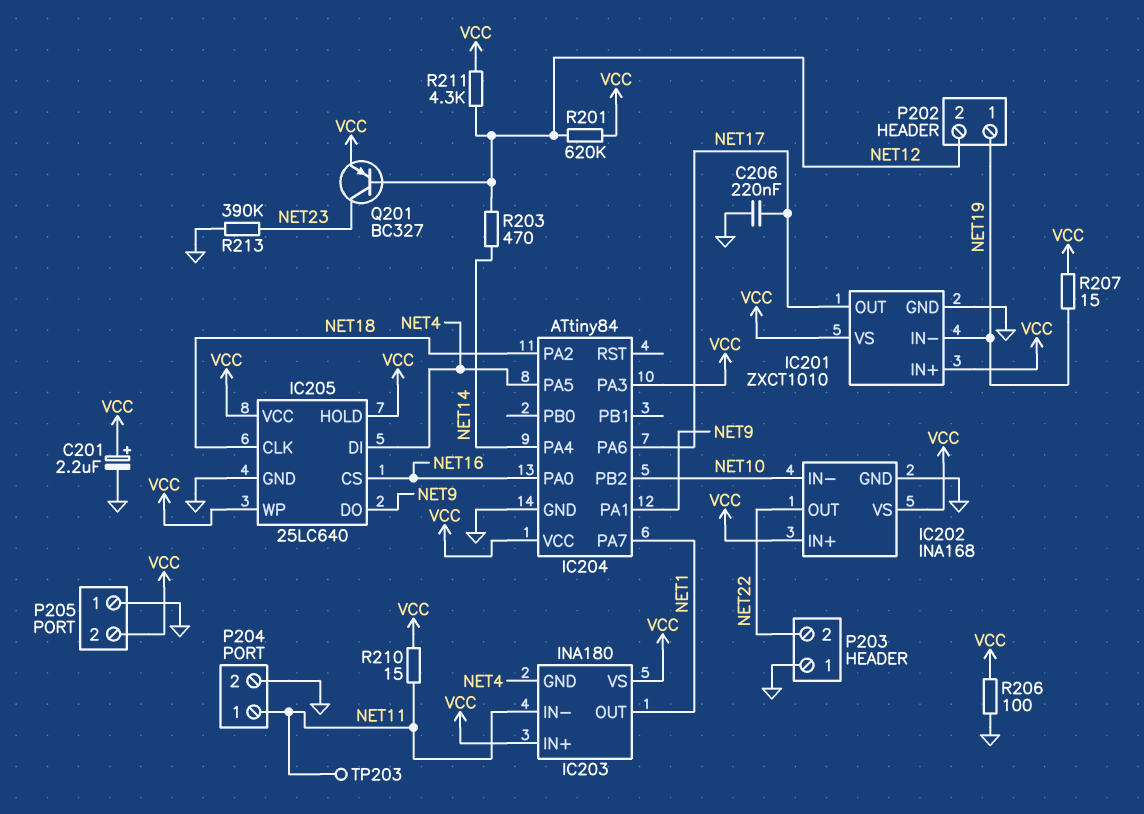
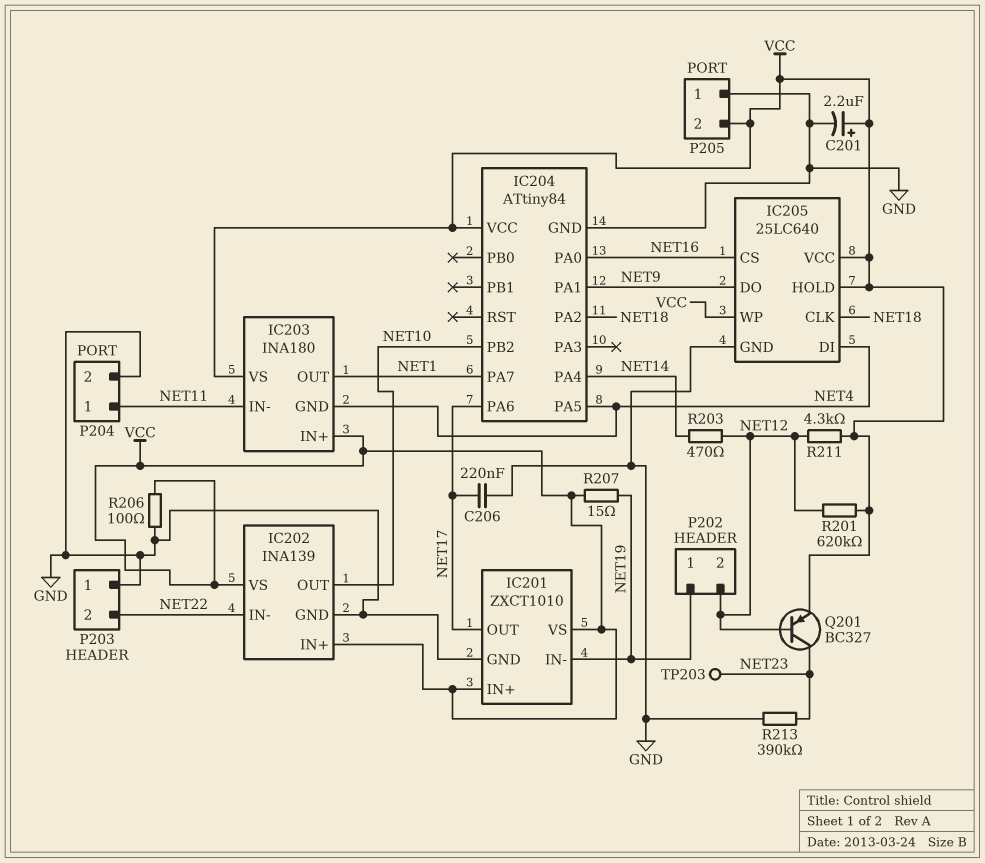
IC202: INA168 -> INA139
IC202 pin IN-: NET10 -> NET22
IC202 pin OUT: NET22 -> NET10
IC204 pin PA3: VCC -> none
R210: 15 (NET11, VCC) -> none
TP203: test point (NET11) -> test point (NET23)

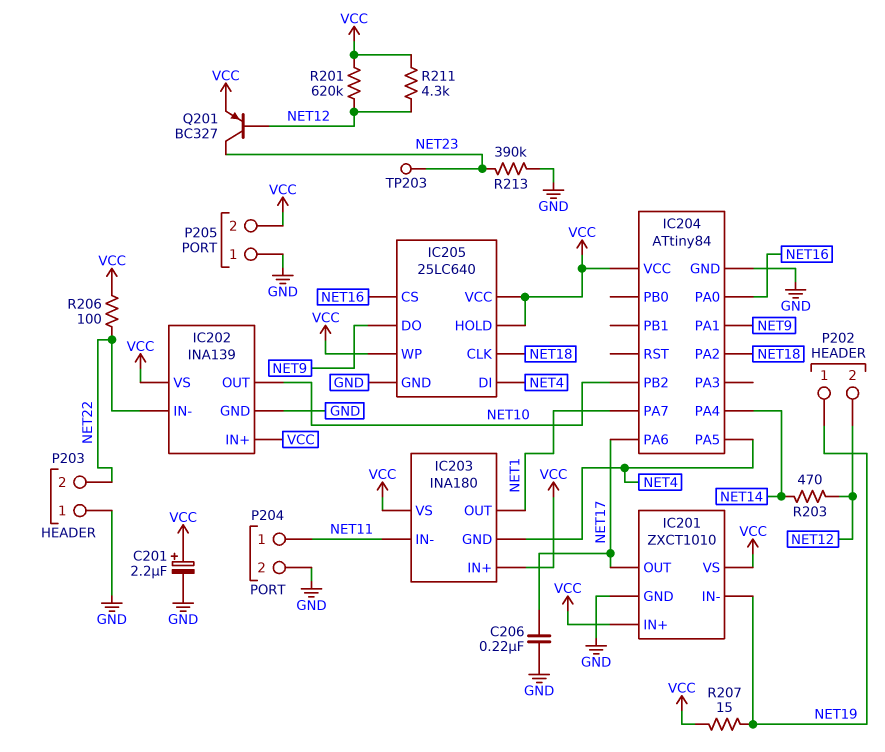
R206: 100 (GND, VCC) -> 100 (NET22, VCC)

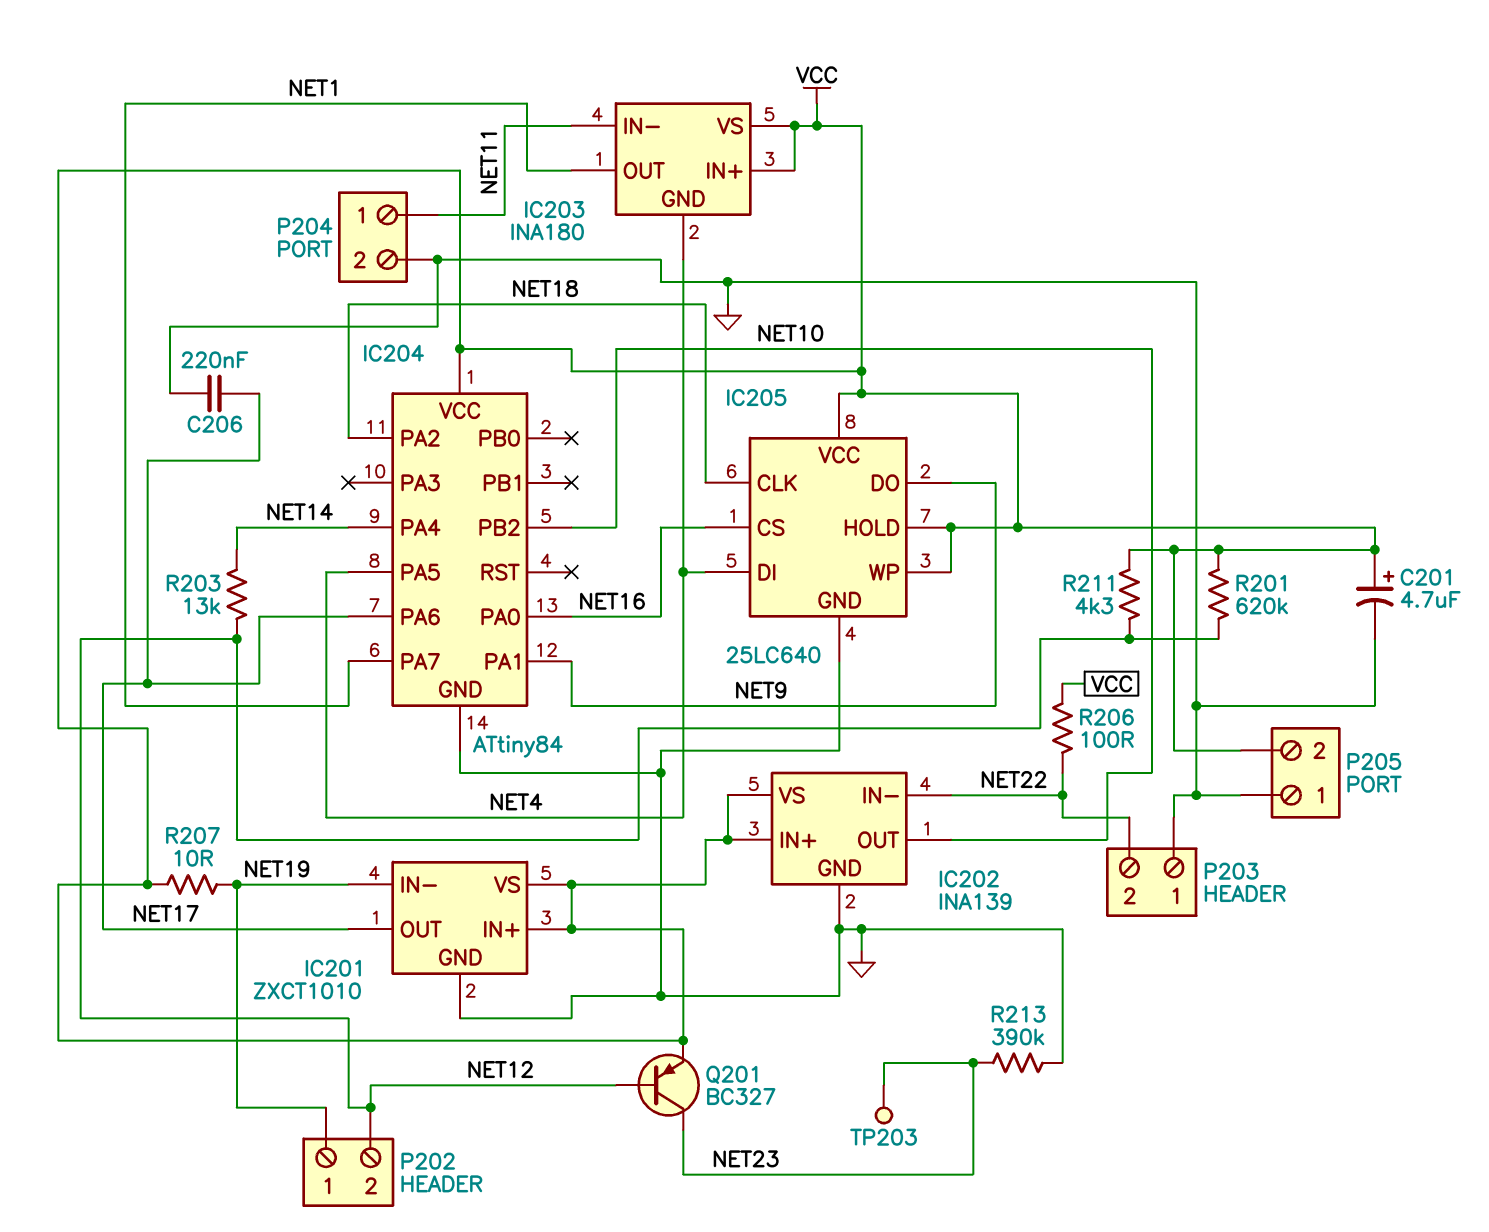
C201: 2.2uF (plus VCC, minus GND) -> 4.7uF (plus VCC, minus GND)
R203: 470 (NET12, NET14) -> 13k (NET12, NET14)
R207: 15 (NET19, VCC) -> 10 (NET19, VCC)

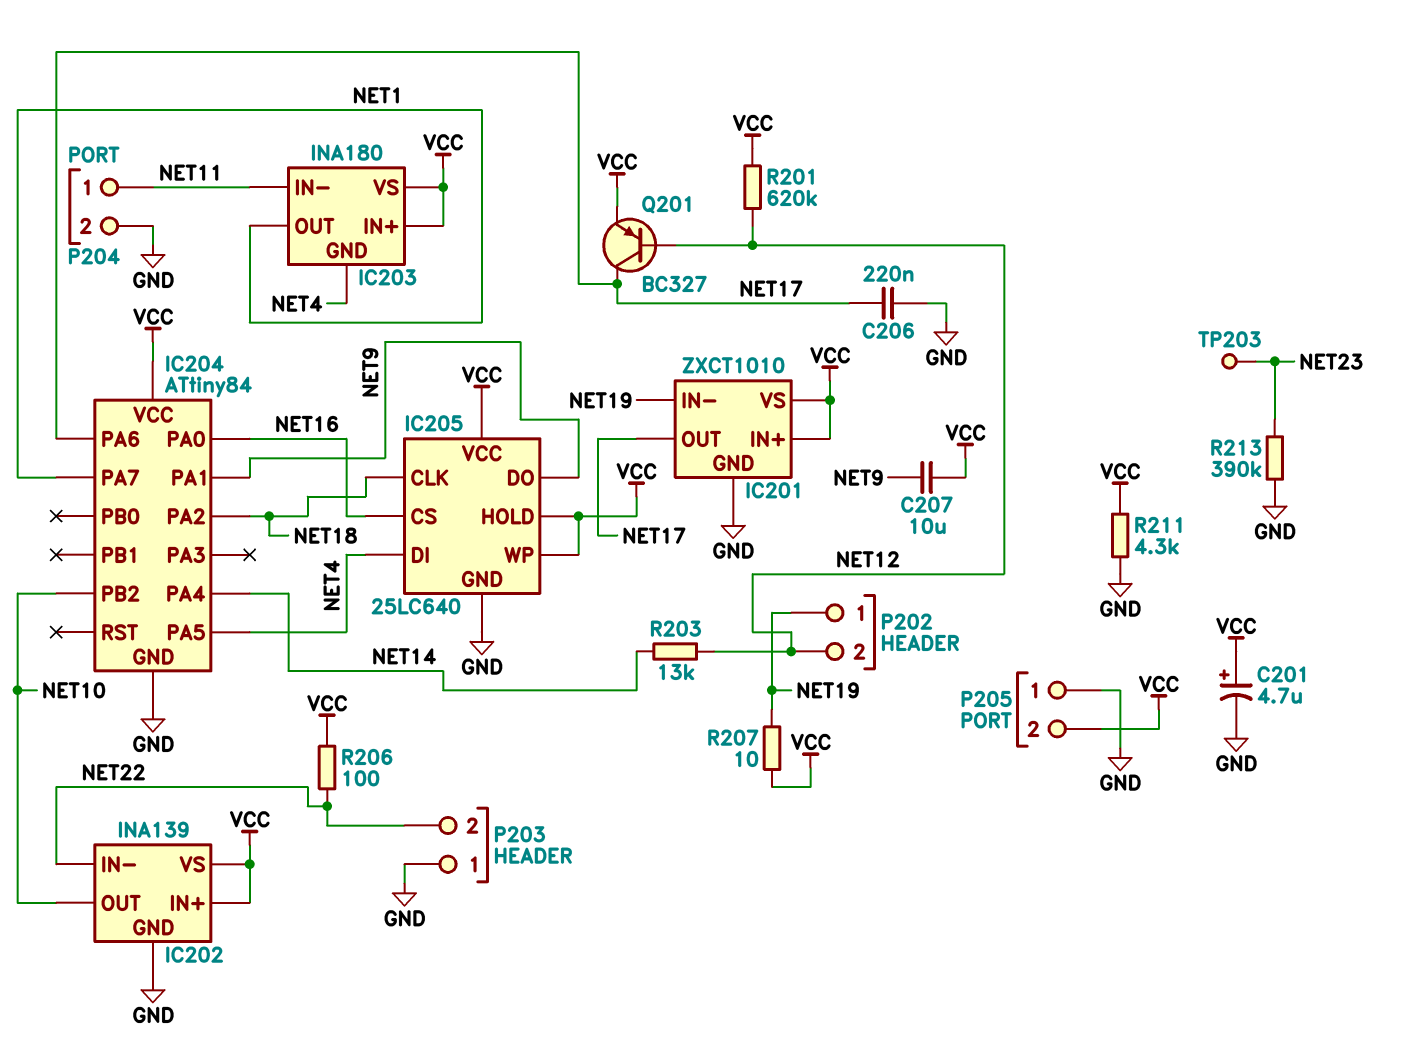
C207: none -> 10uF (NET9, VCC)
Q201: PNP BC327 (B NET12, C NET23, E VCC) -> PNP BC327 (B NET12, C NET17, E VCC)
R211: 4.3k (NET12, VCC) -> 4.3k (GND, VCC)

